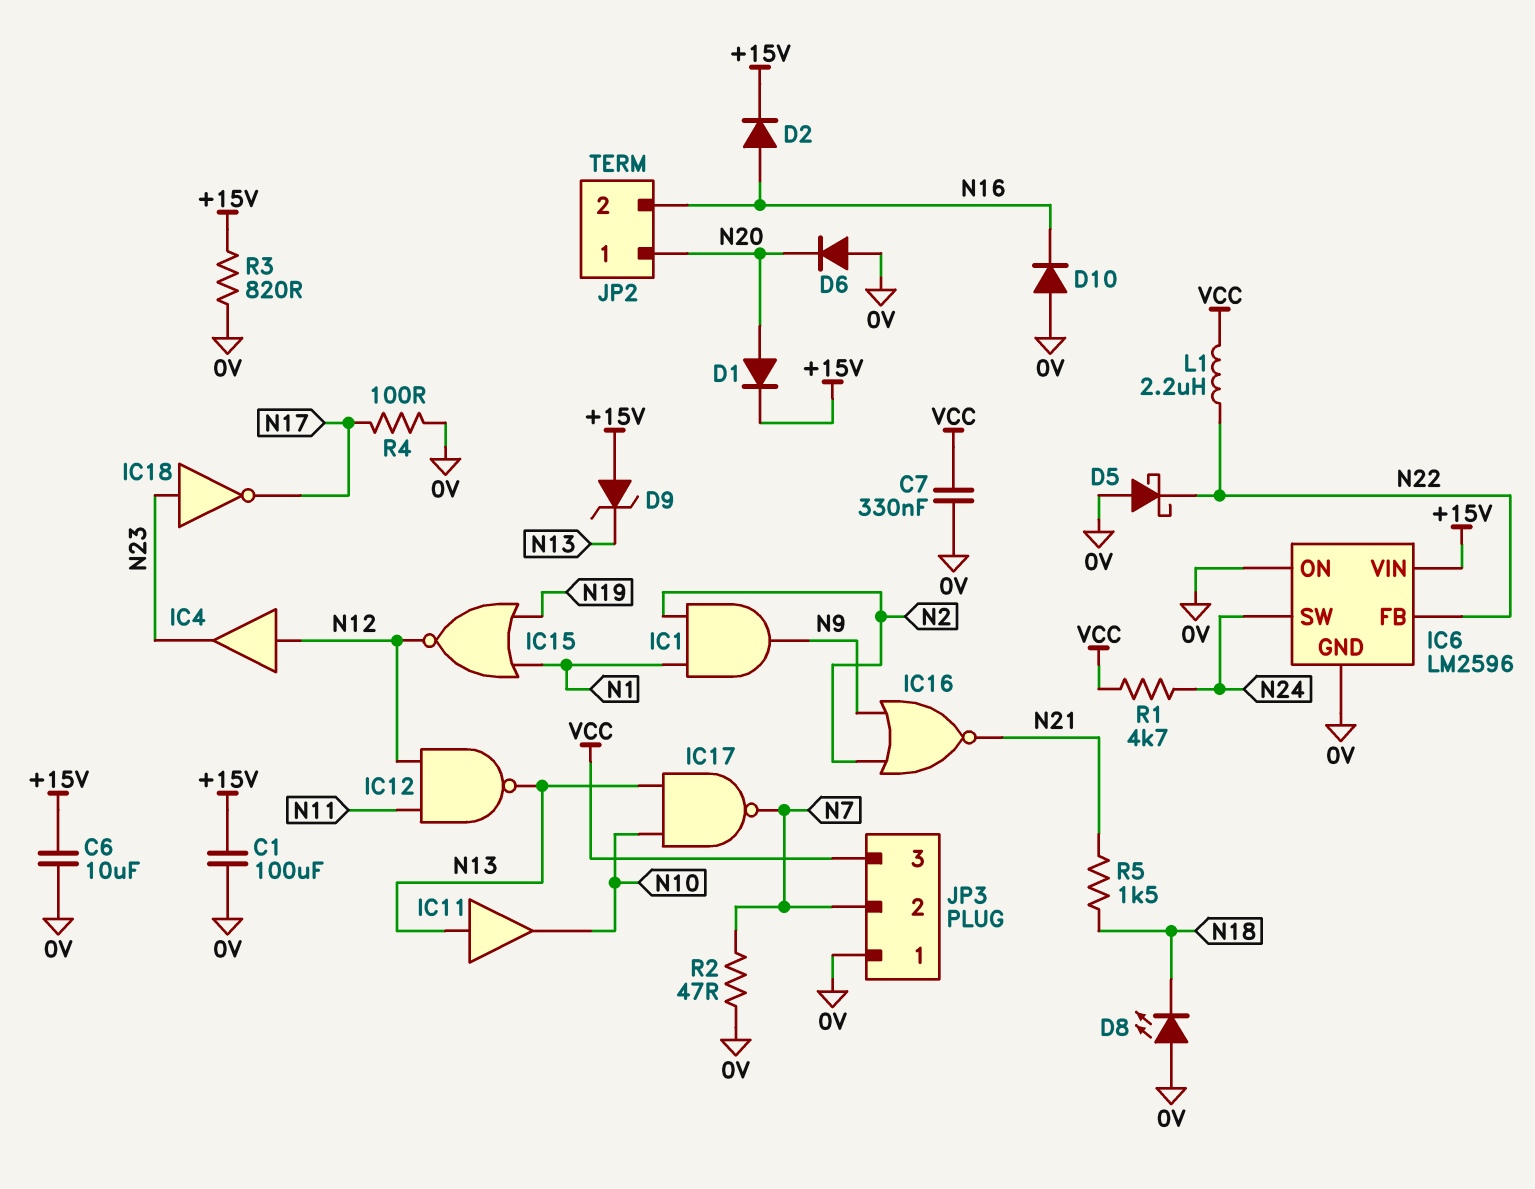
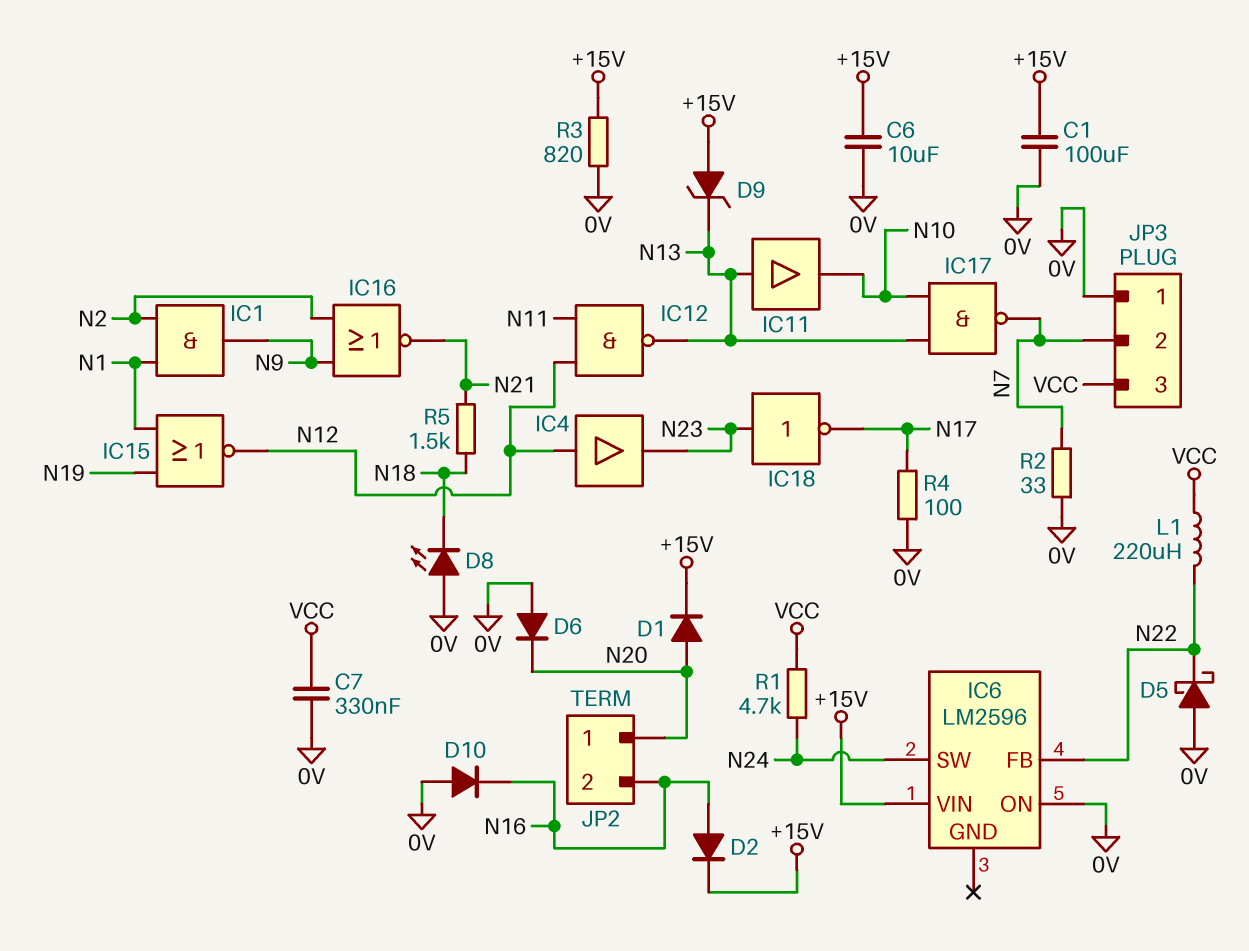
IC6 pin GND: 0V -> none
L1: 2.2uH (N22, VCC) -> 220uH (N22, VCC)
R2: 47 (0V, N7) -> 33 (0V, N7)

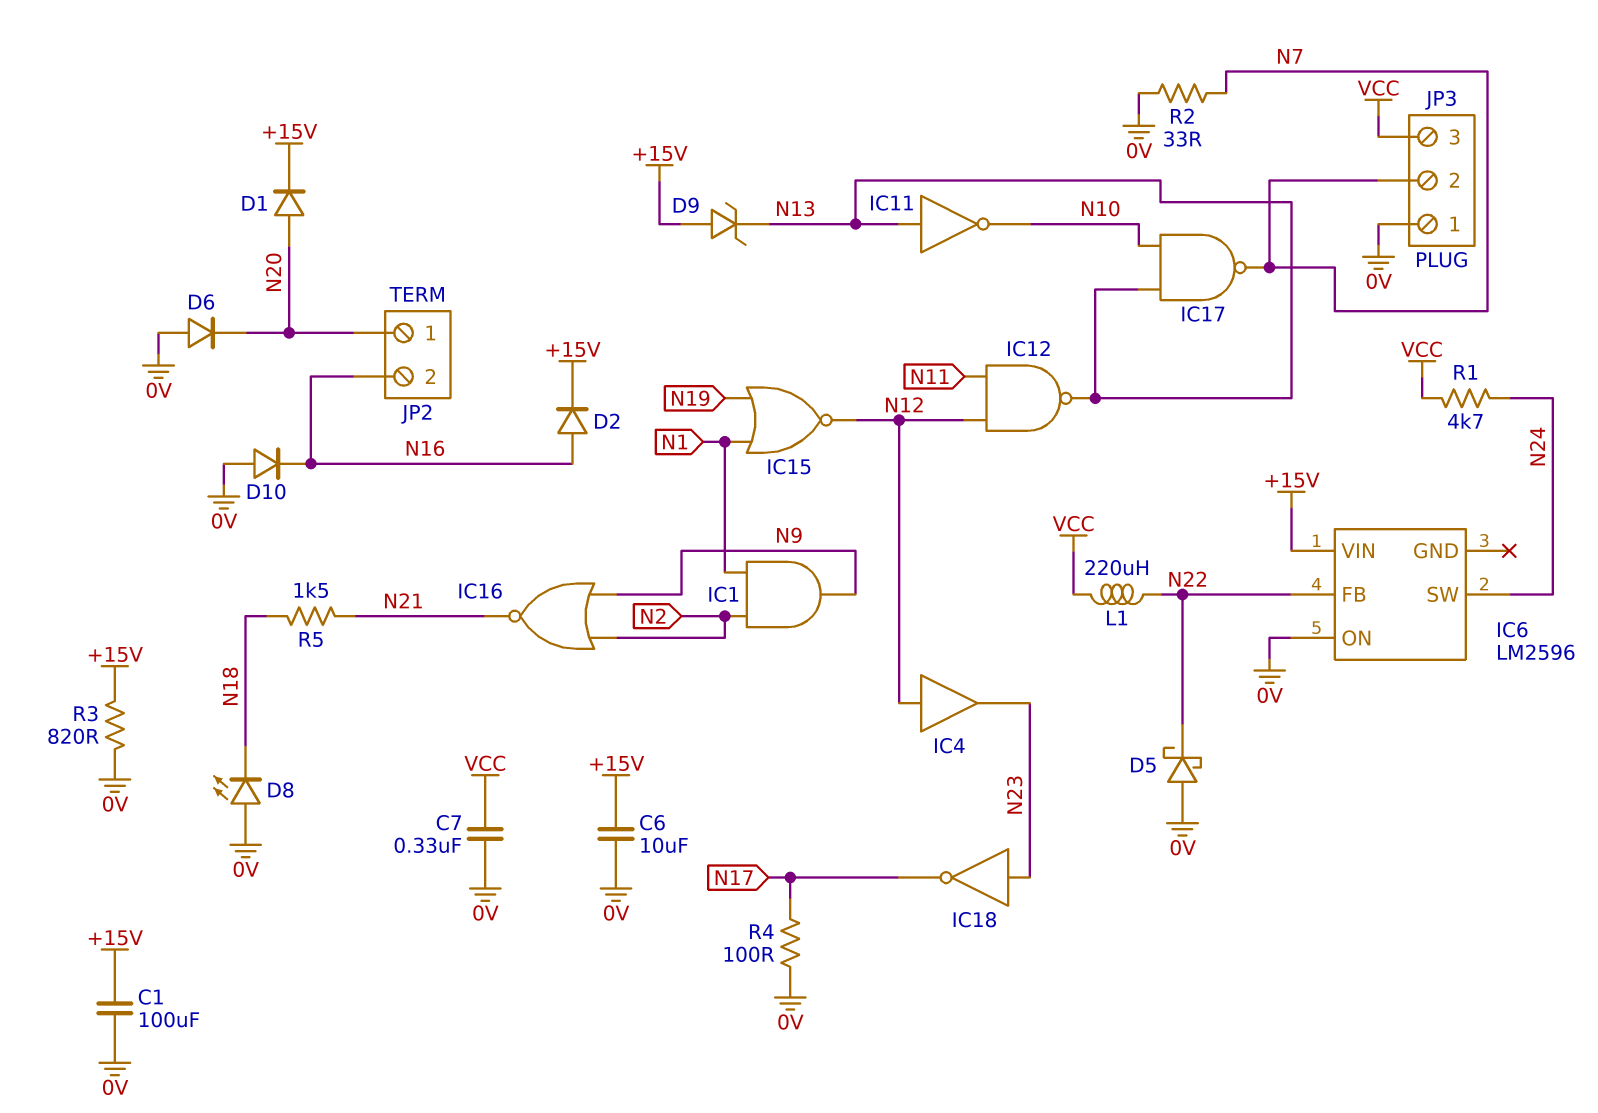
IC11: buffer (in N13, out N10) -> NOT (in N13, out N10)

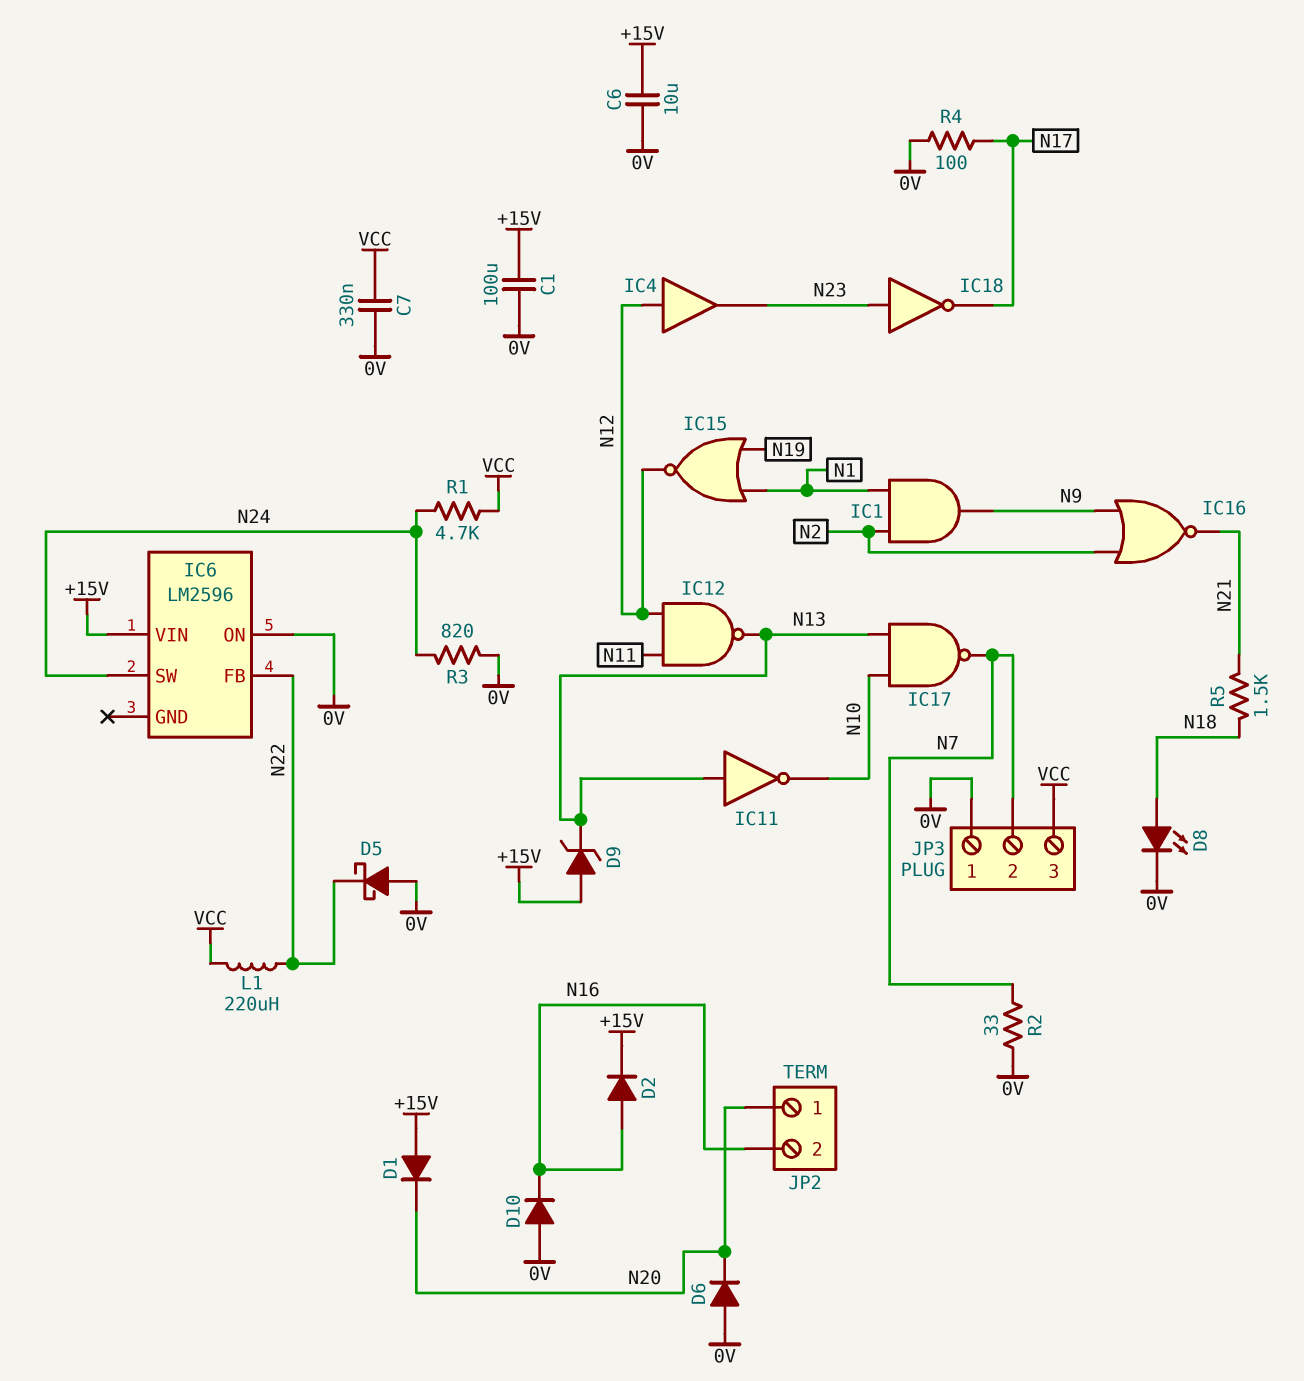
D1: diode (A N20, K +15V) -> diode (A +15V, K N20)
D8: LED (A 0V, K N18) -> LED (A N18, K 0V)
R3: 820 (+15V, 0V) -> 820 (0V, N24)

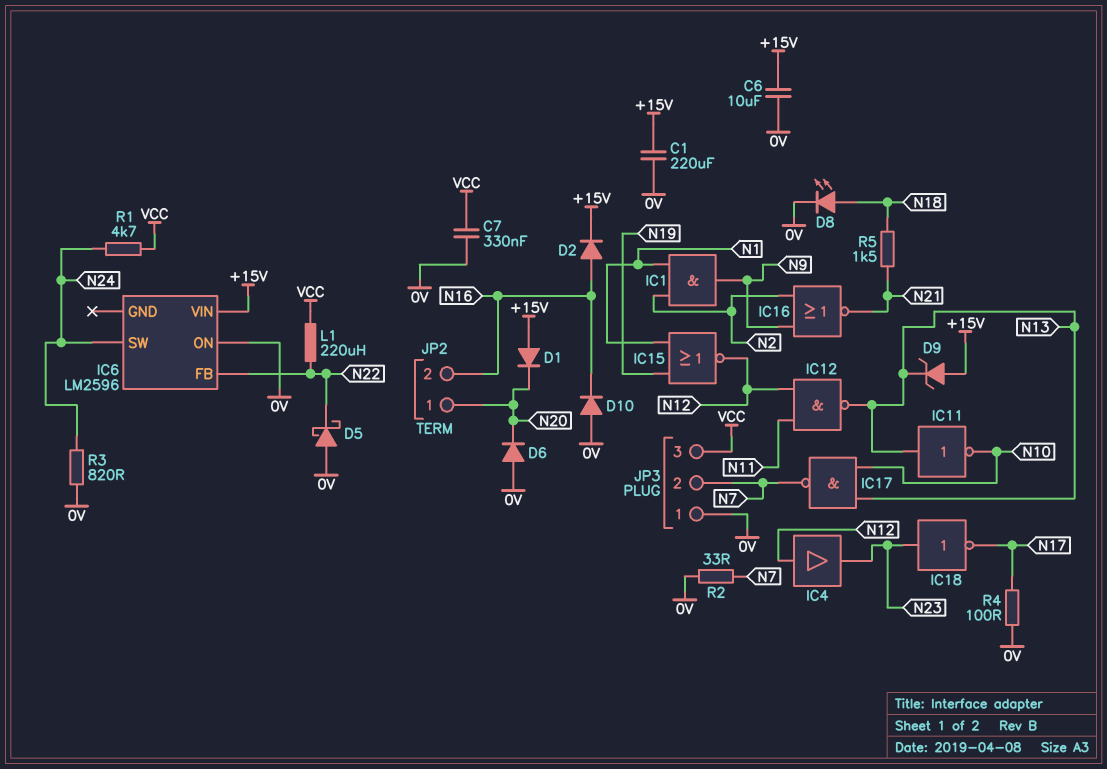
C1: 100uF (+15V, 0V) -> 220uF (+15V, 0V)

